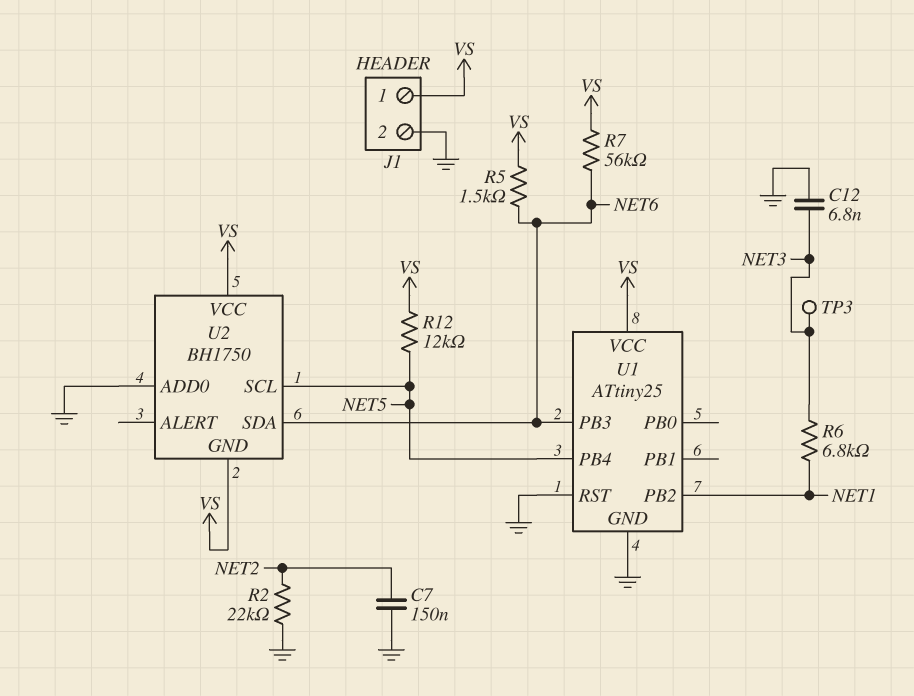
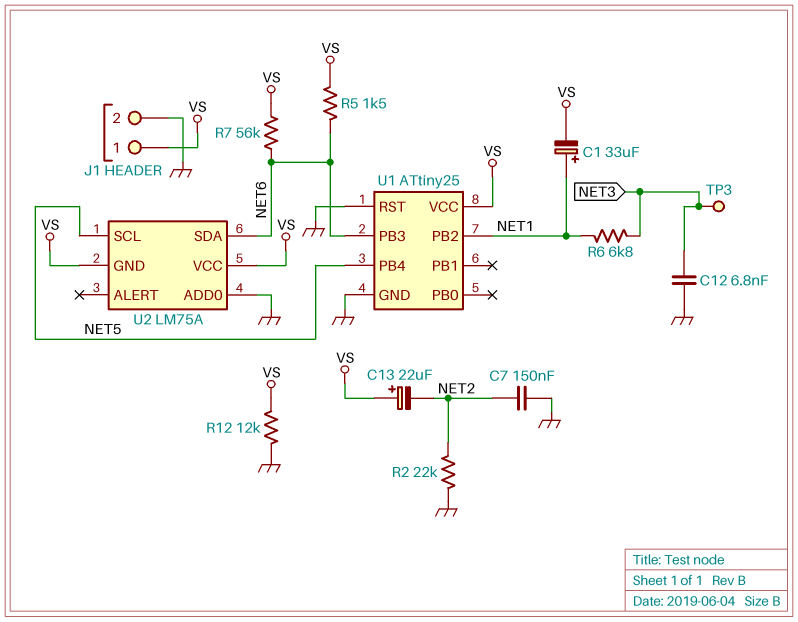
C1: none -> 33uF (plus NET1, minus VS)
C13: none -> 22uF (plus VS, minus NET2)
R12: 12k (NET5, VS) -> 12k (GND, VS)
U2: BH1750 -> LM75A

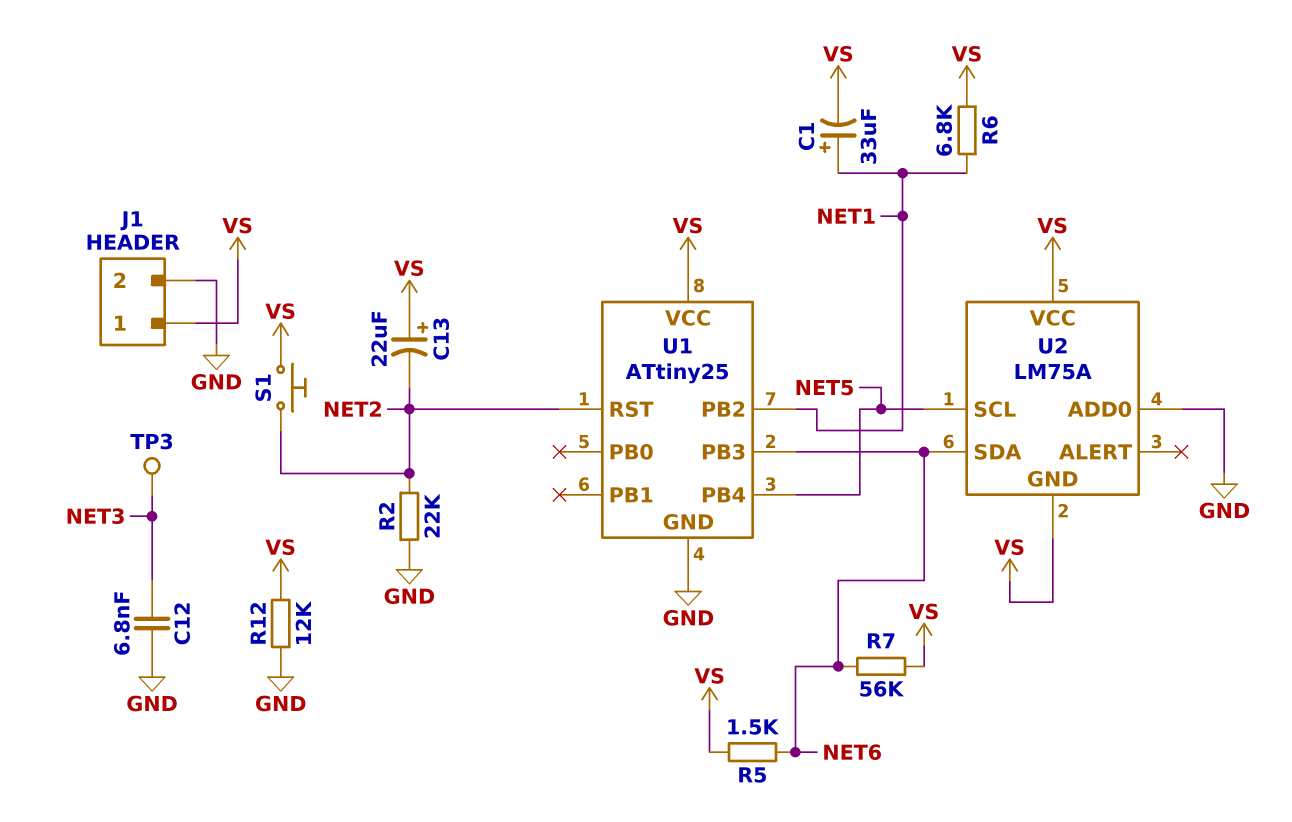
C7: 150nF (GND, NET2) -> none
R6: 6.8k (NET1, NET3) -> 6.8k (NET1, VS)
S1: none -> button (NET2, VS)
U1 pin RST: GND -> NET2

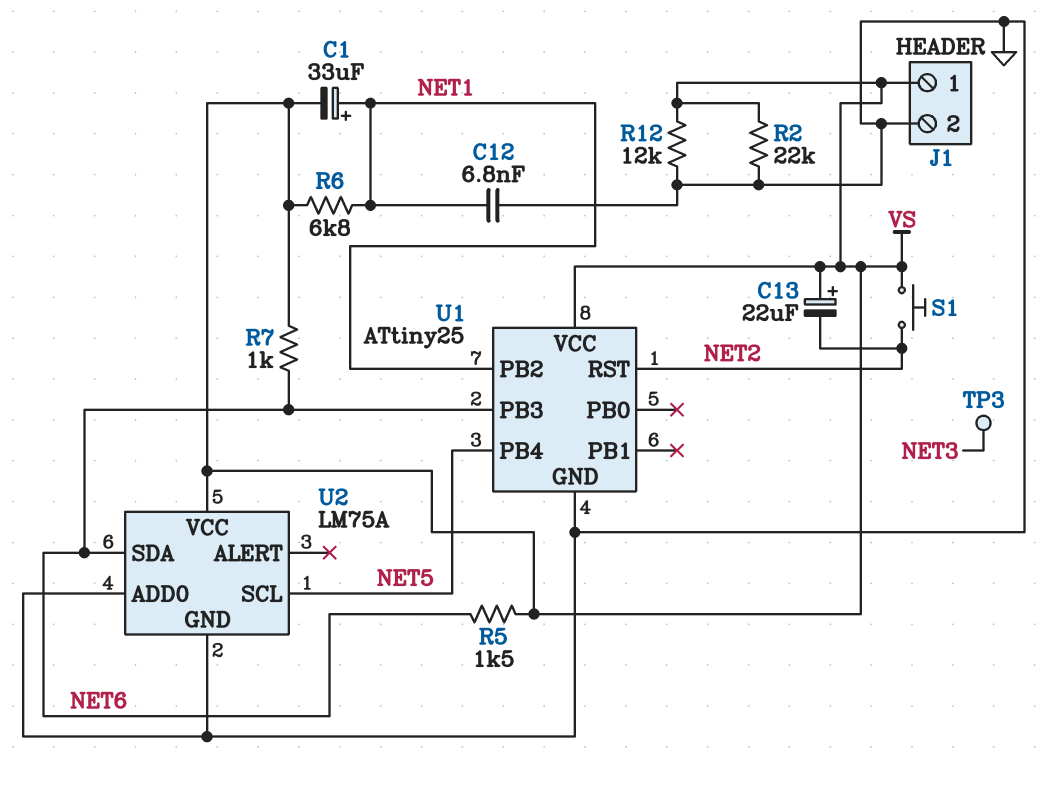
C12: 6.8nF (GND, NET3) -> 6.8nF (GND, NET1)
R2: 22k (GND, NET2) -> 22k (GND, VS)
R7: 56k (NET6, VS) -> 1k (NET6, VS)
U2 pin GND: VS -> GND

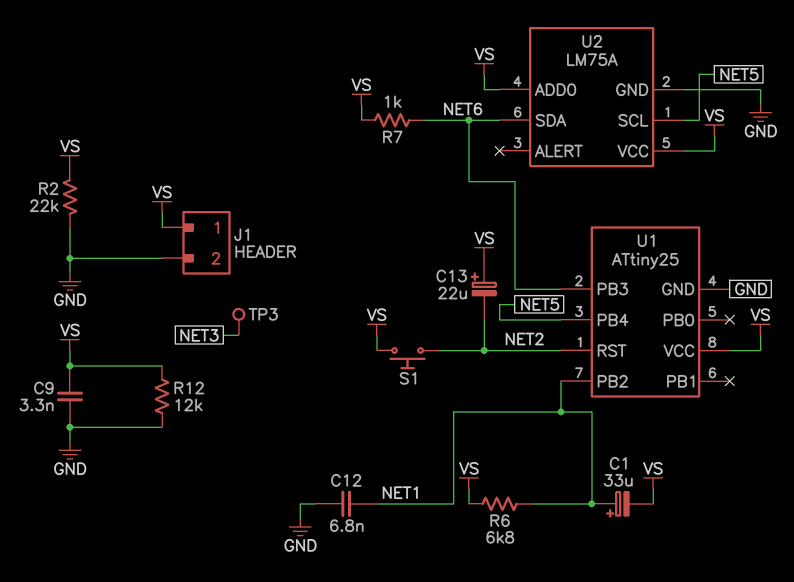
C9: none -> 3.3nF (GND, VS)
R5: 1.5k (NET6, VS) -> none
U2 pin ADD0: GND -> VS

